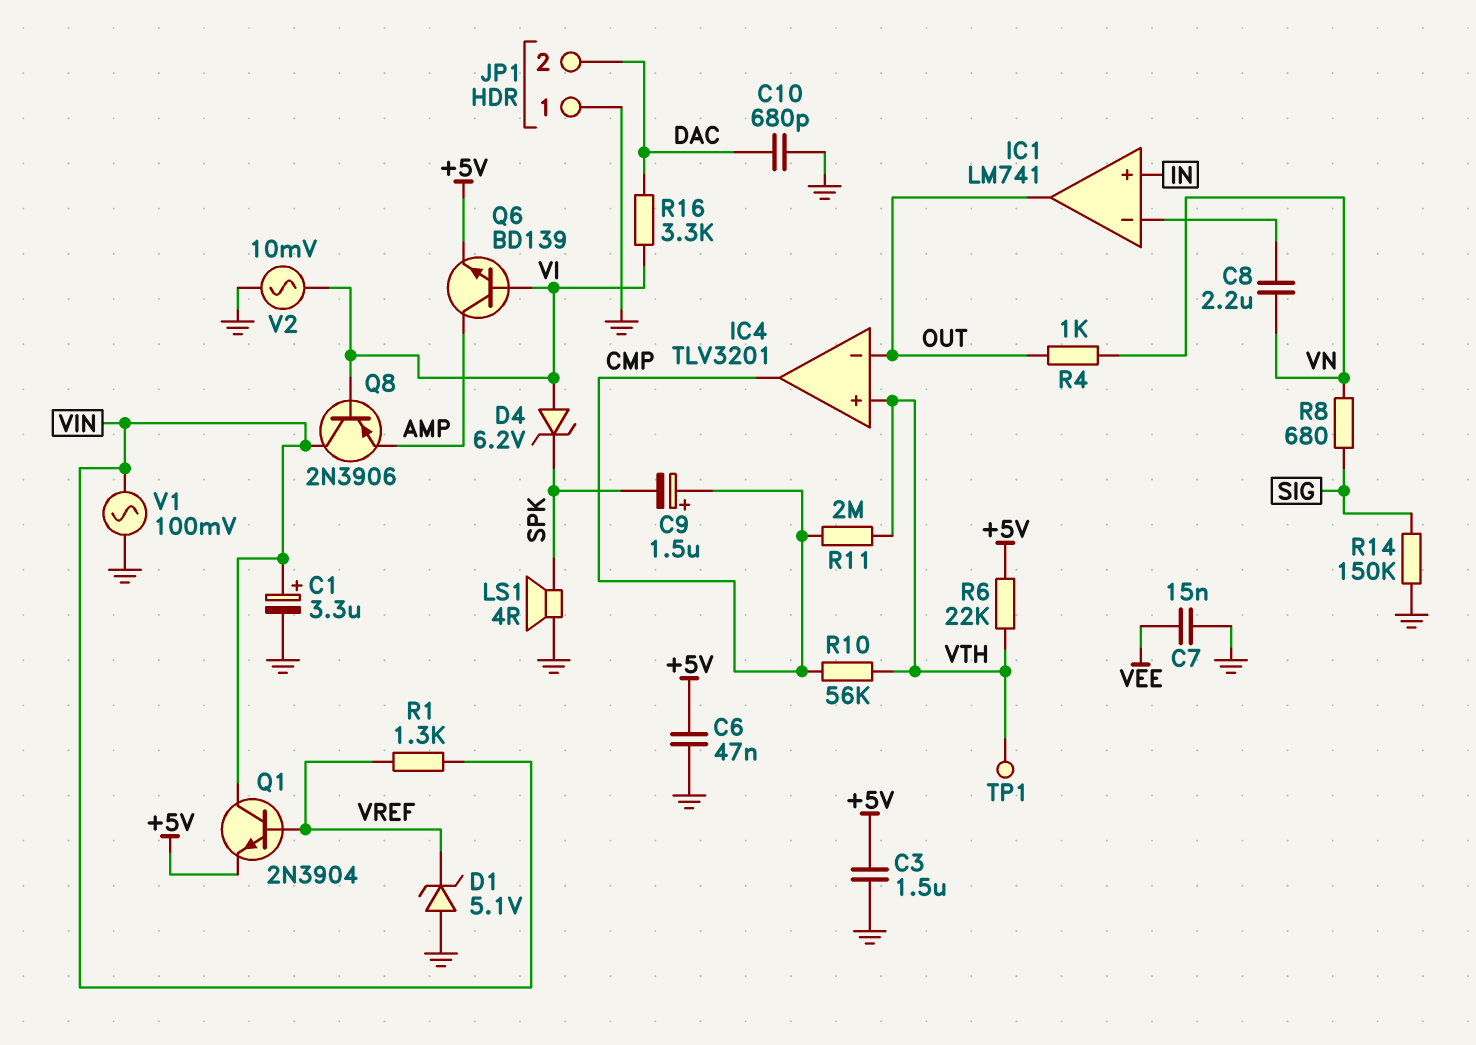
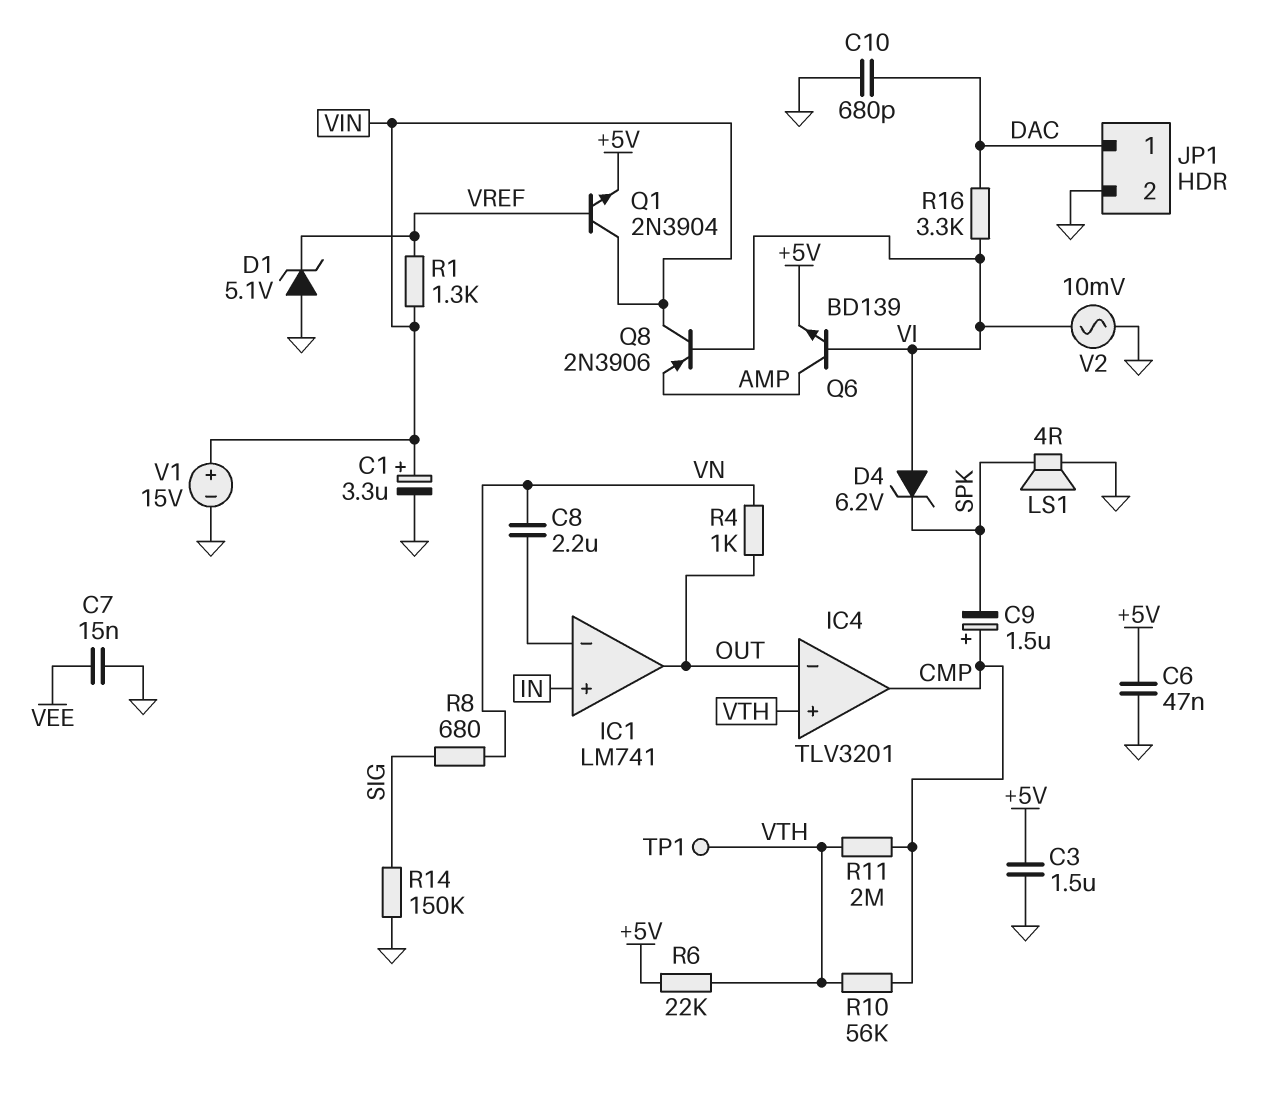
JP1 pin 1: GND -> DAC
JP1 pin 2: DAC -> GND
V1: AC 100mV (GND, VIN) -> 15V (plus VIN, minus GND)

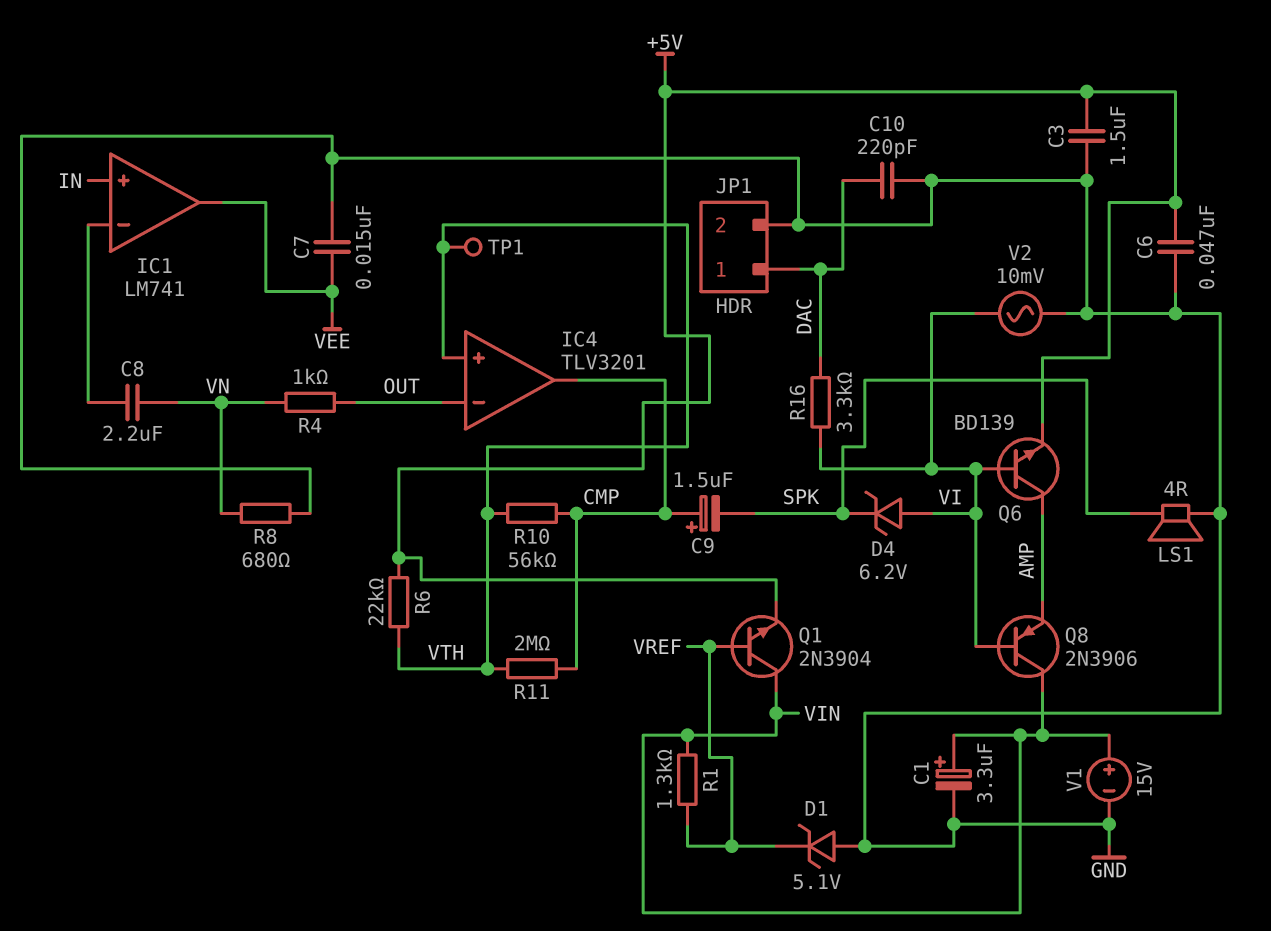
C10: 680pF (DAC, GND) -> 220pF (DAC, GND)
IC1 pin out: OUT -> VEE
R8: 680 (SIG, VN) -> 680 (GND, VN)
R14: 150k (GND, SIG) -> none

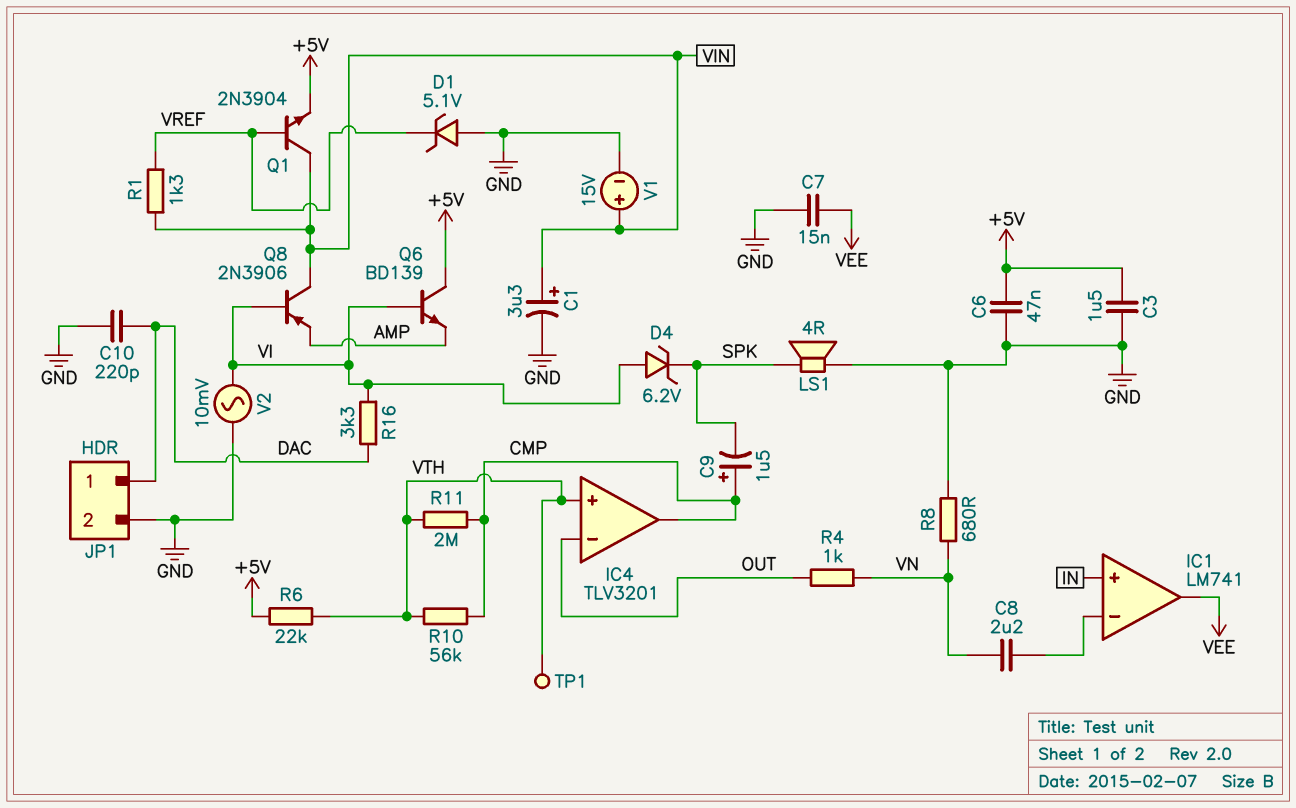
Q6: NPN BD139 (B VI, C AMP, E +5V) -> NPN BD139 (B VI, C +5V, E AMP)

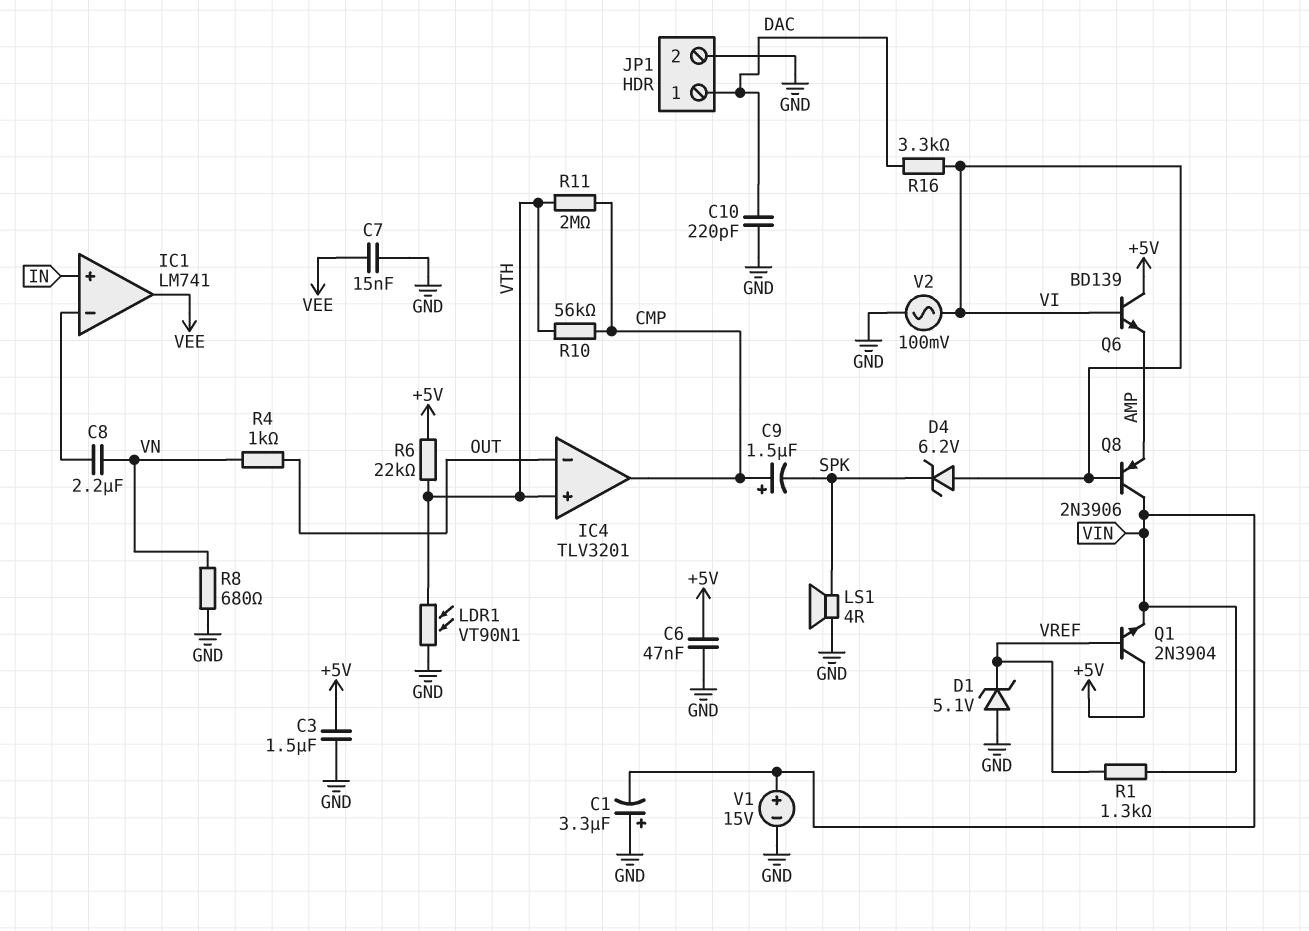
C1: 3.3uF (plus VIN, minus GND) -> 3.3uF (plus GND, minus VIN)
LDR1: none -> VT90N1 (GND, VTH)
Q1: NPN 2N3904 (B VREF, C VIN, E +5V) -> NPN 2N3904 (B VREF, C +5V, E VIN)
TP1: test point (VTH) -> none
V2: AC 10mV (GND, VI) -> AC 100mV (GND, VI)

